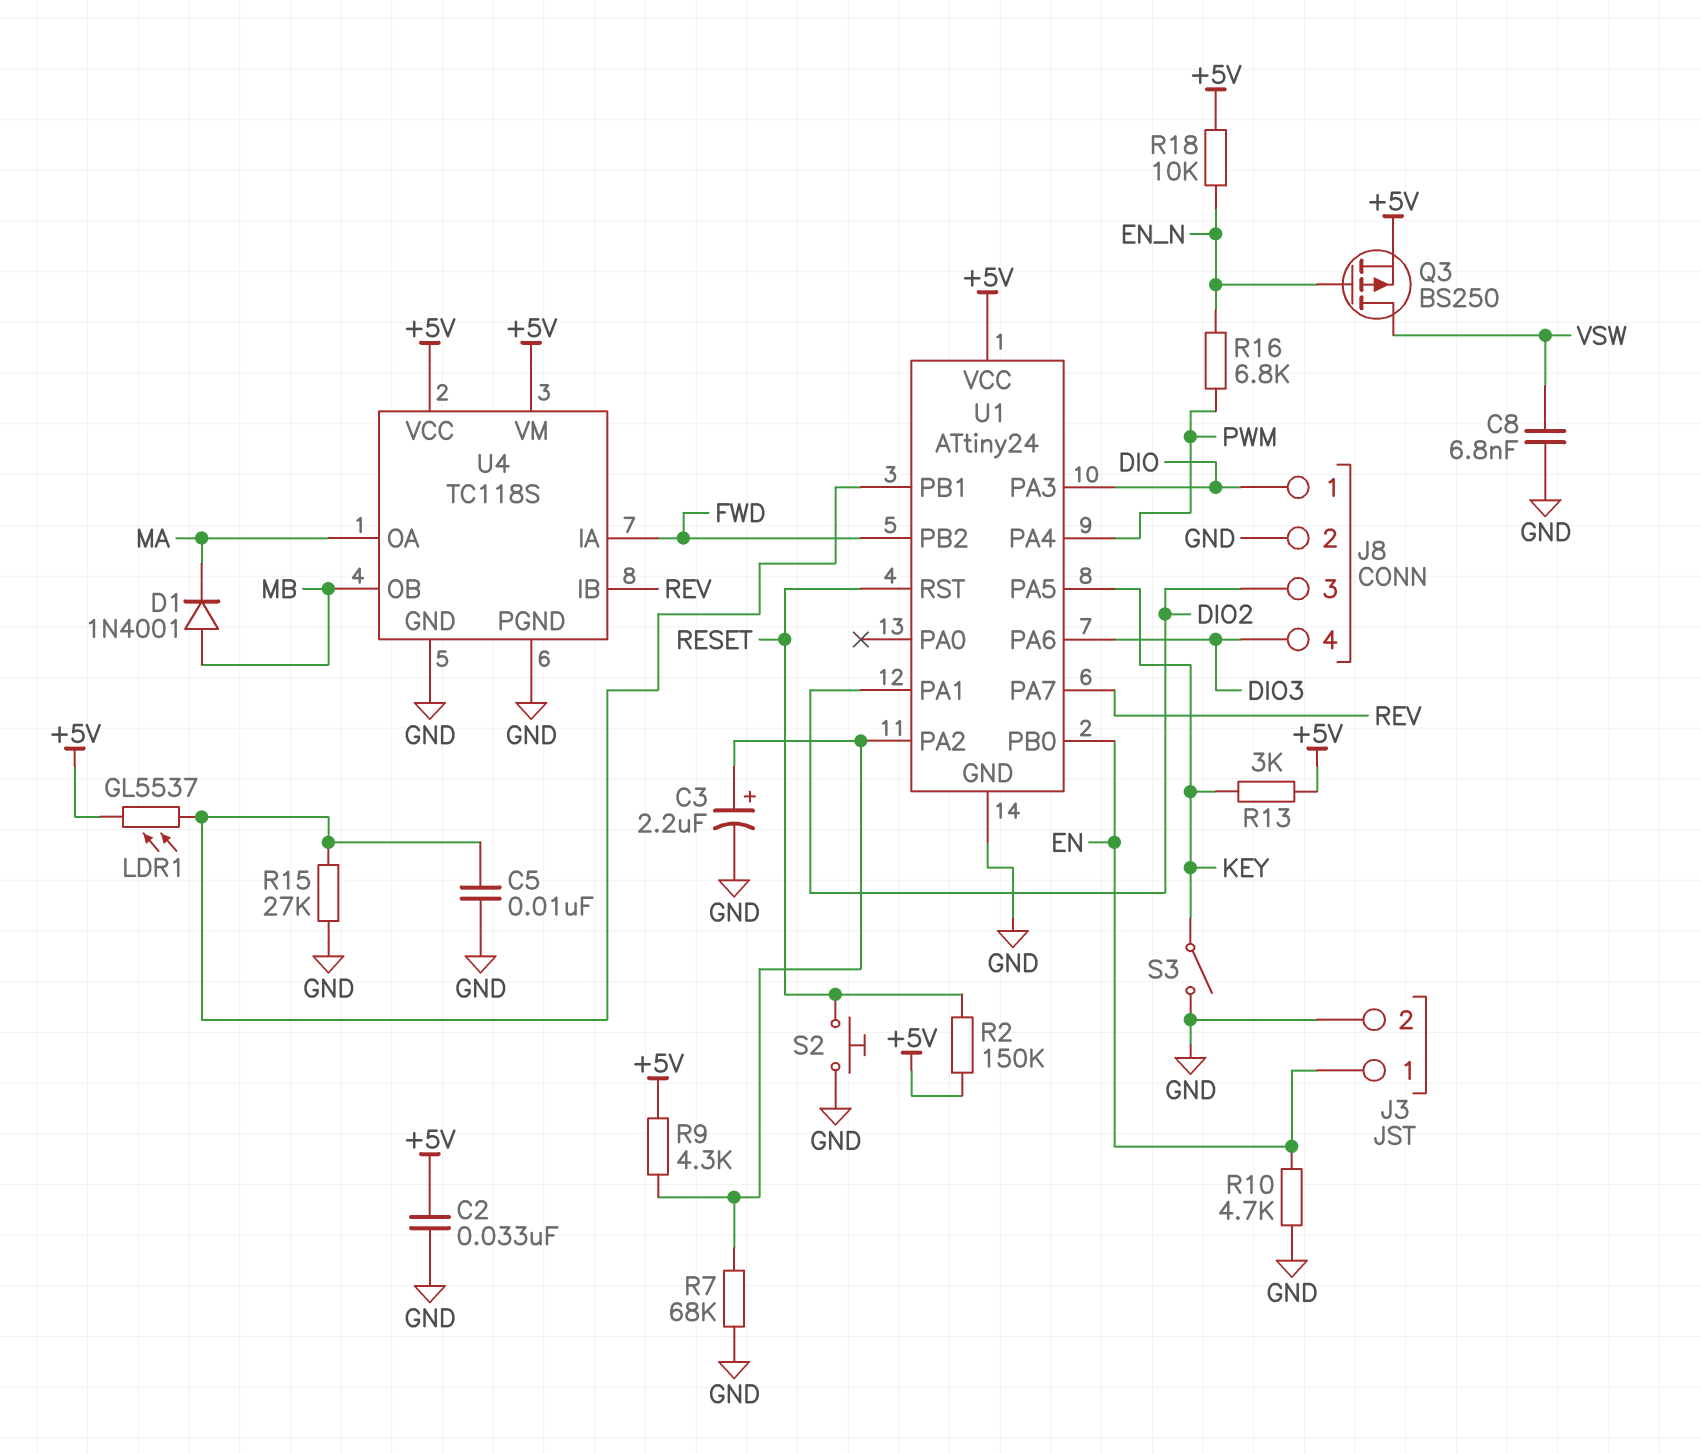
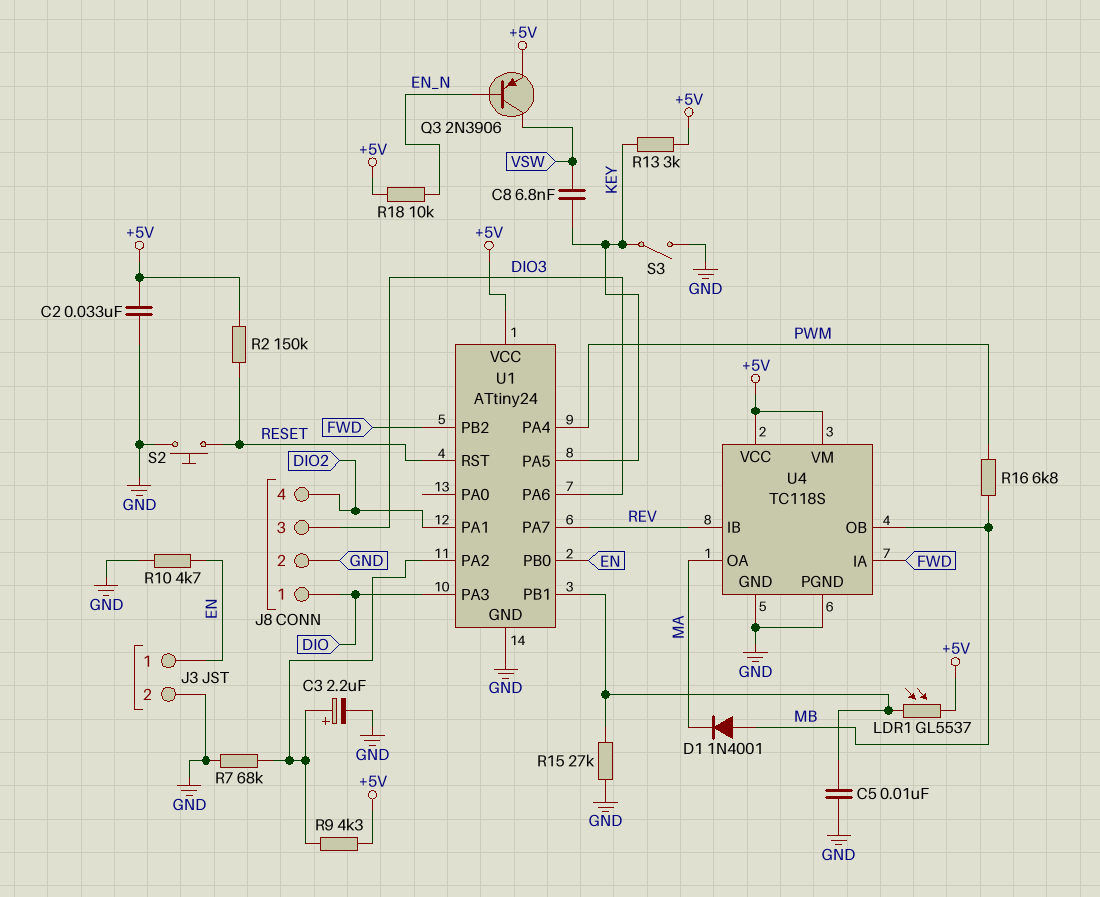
C8: 6.8nF (GND, VSW) -> 6.8nF (KEY, VSW)
J8 pin 3: DIO2 -> DIO3
J8 pin 4: DIO3 -> DIO2
Q3: PMOS BS250 (G EN_N, D VSW, S +5V) -> PNP 2N3906 (B EN_N, C VSW, E +5V)
R16: 6.8k (EN_N, PWM) -> 6.8k (MB, PWM)

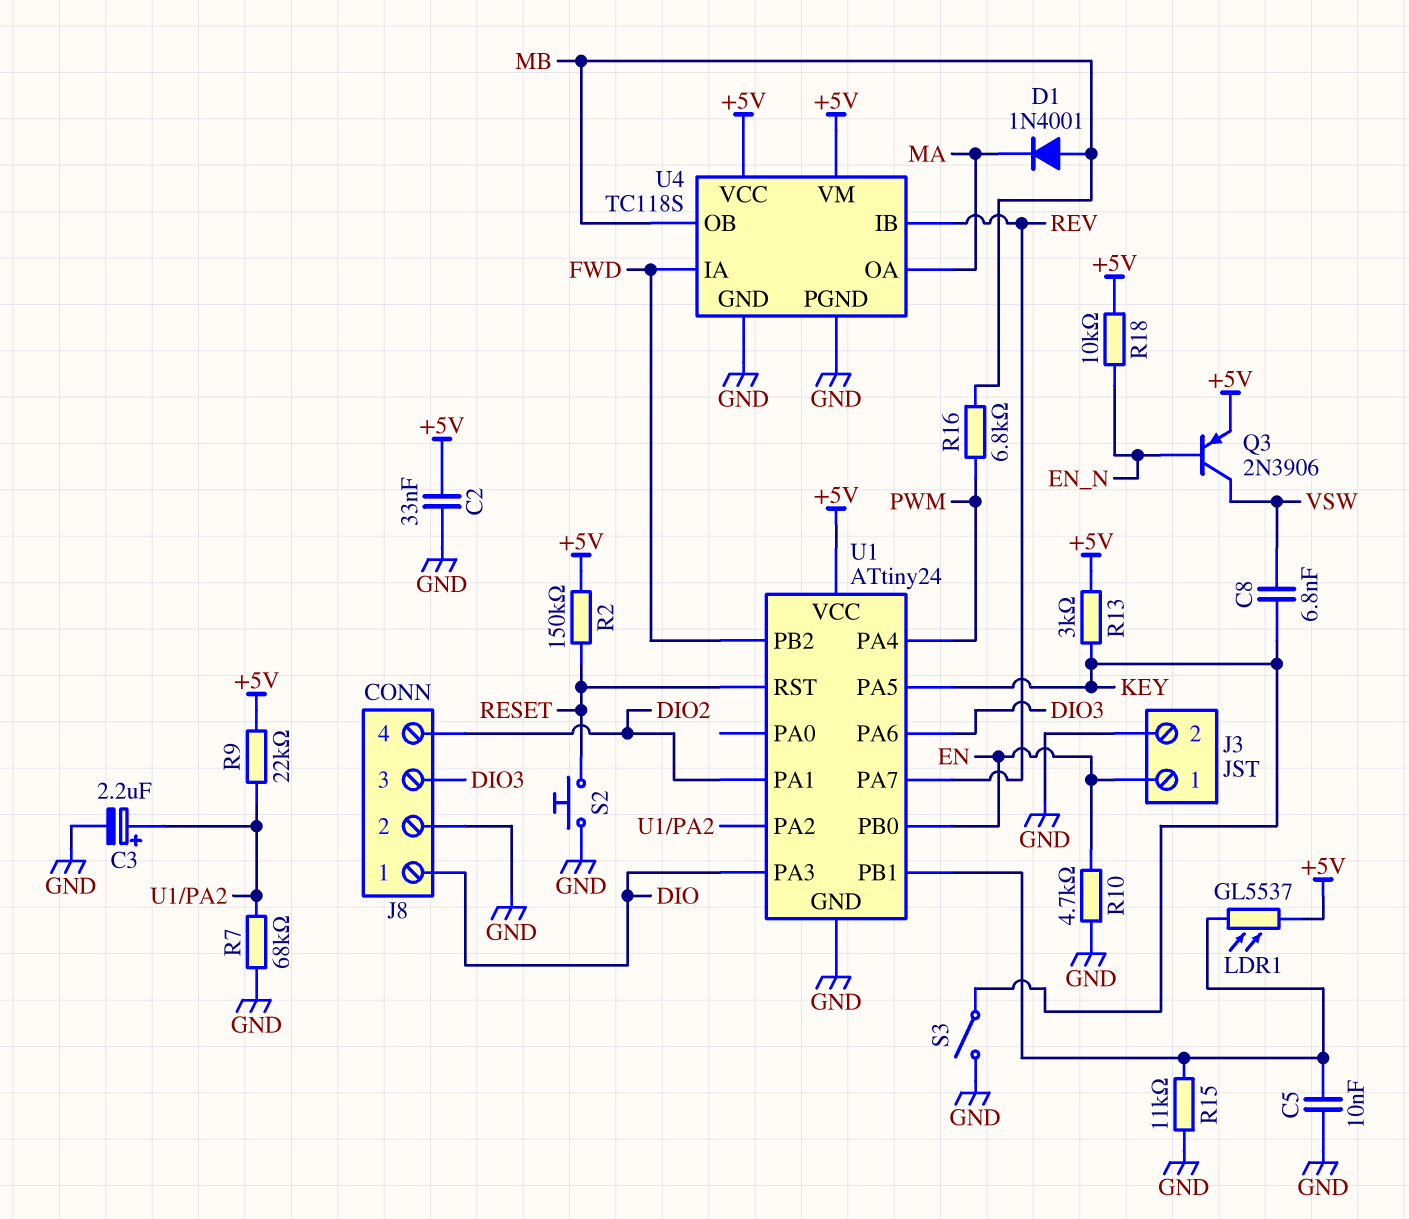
R9: 4.3k (+5V, U1/PA2) -> 22k (+5V, U1/PA2)
R15: 27k (GND, U1/PB1) -> 11k (GND, U1/PB1)

